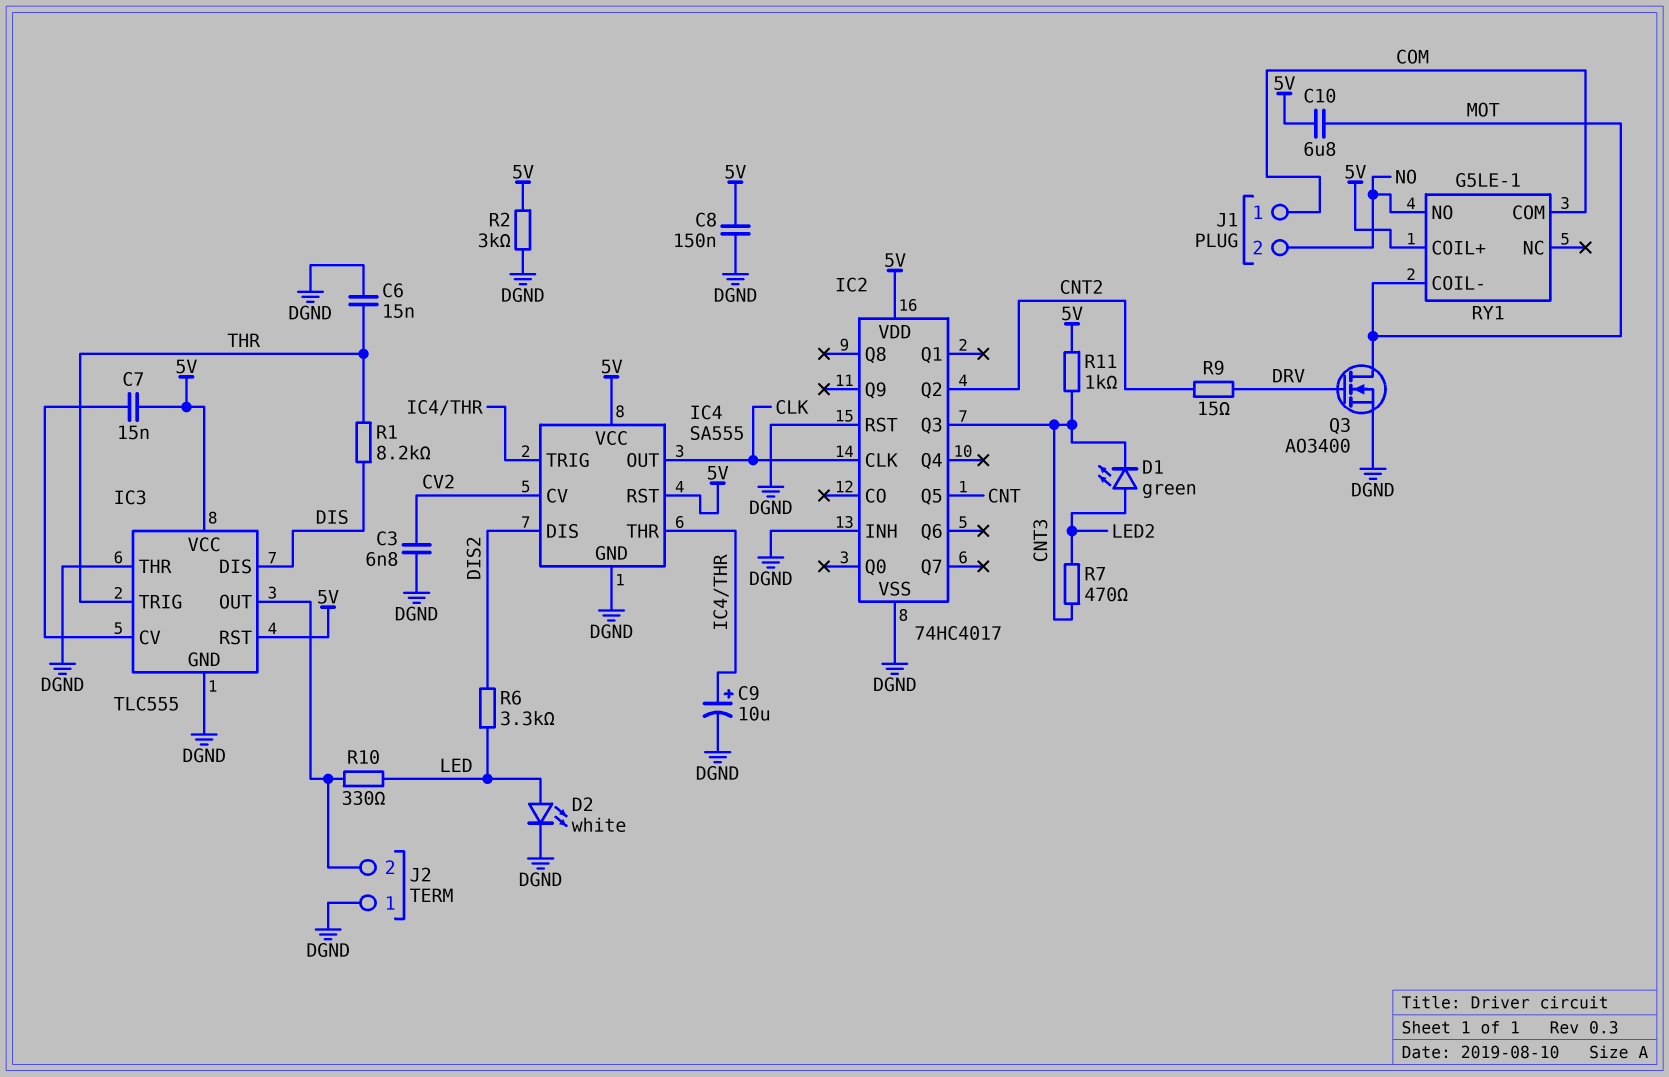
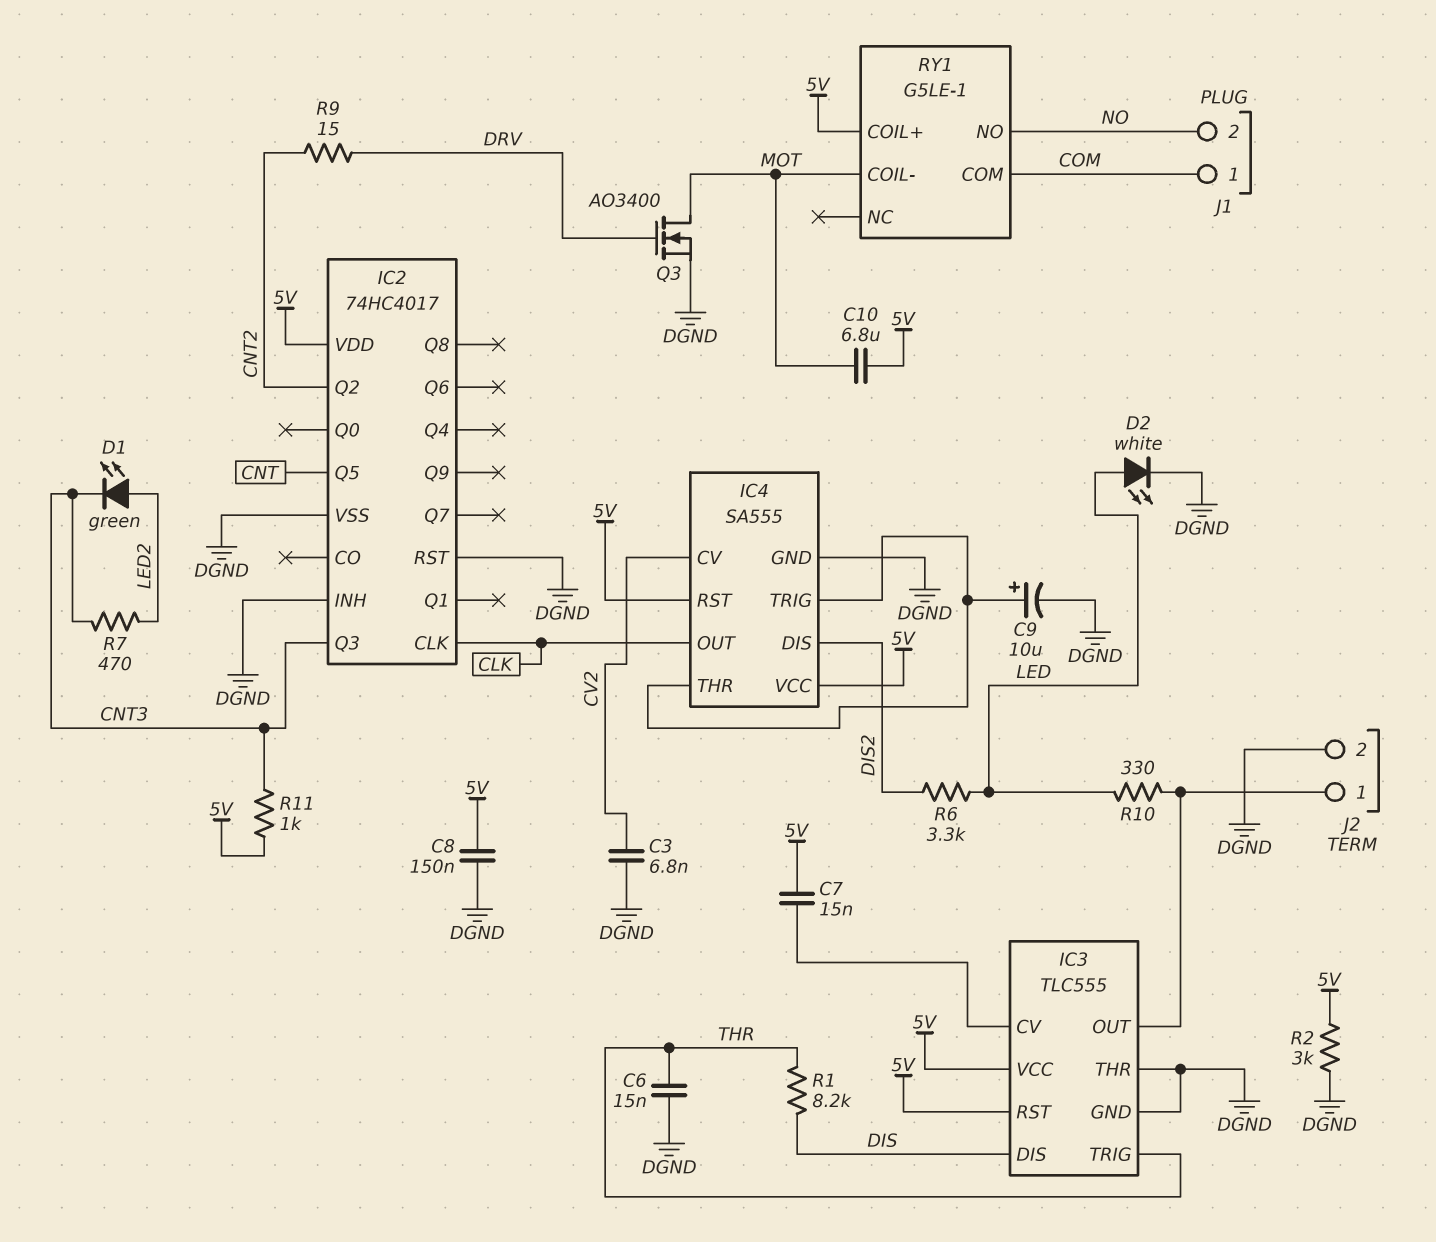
J2 pin 1: DGND -> IC3/OUT
J2 pin 2: IC3/OUT -> DGND

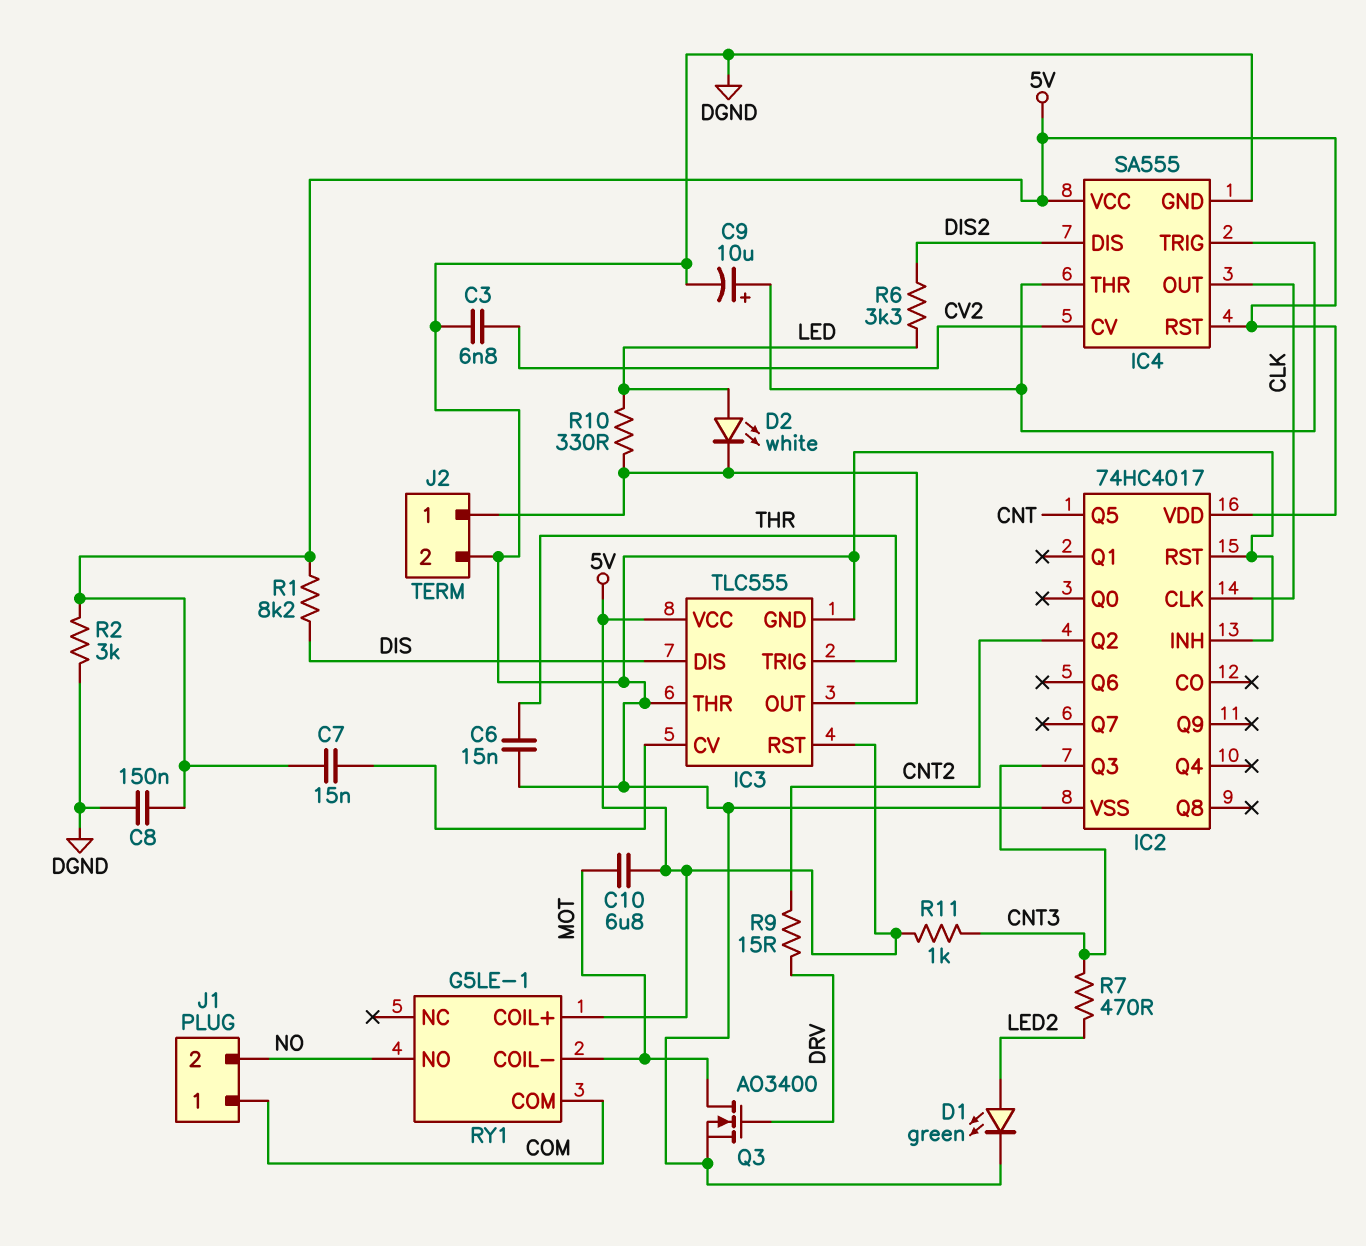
D1: LED green (A LED2, K CNT3) -> LED green (A LED2, K DGND)
D2: LED white (A LED, K DGND) -> LED white (A LED, K IC3/OUT)
R1: 8.2k (DIS, THR) -> 8.2k (5V, DIS)

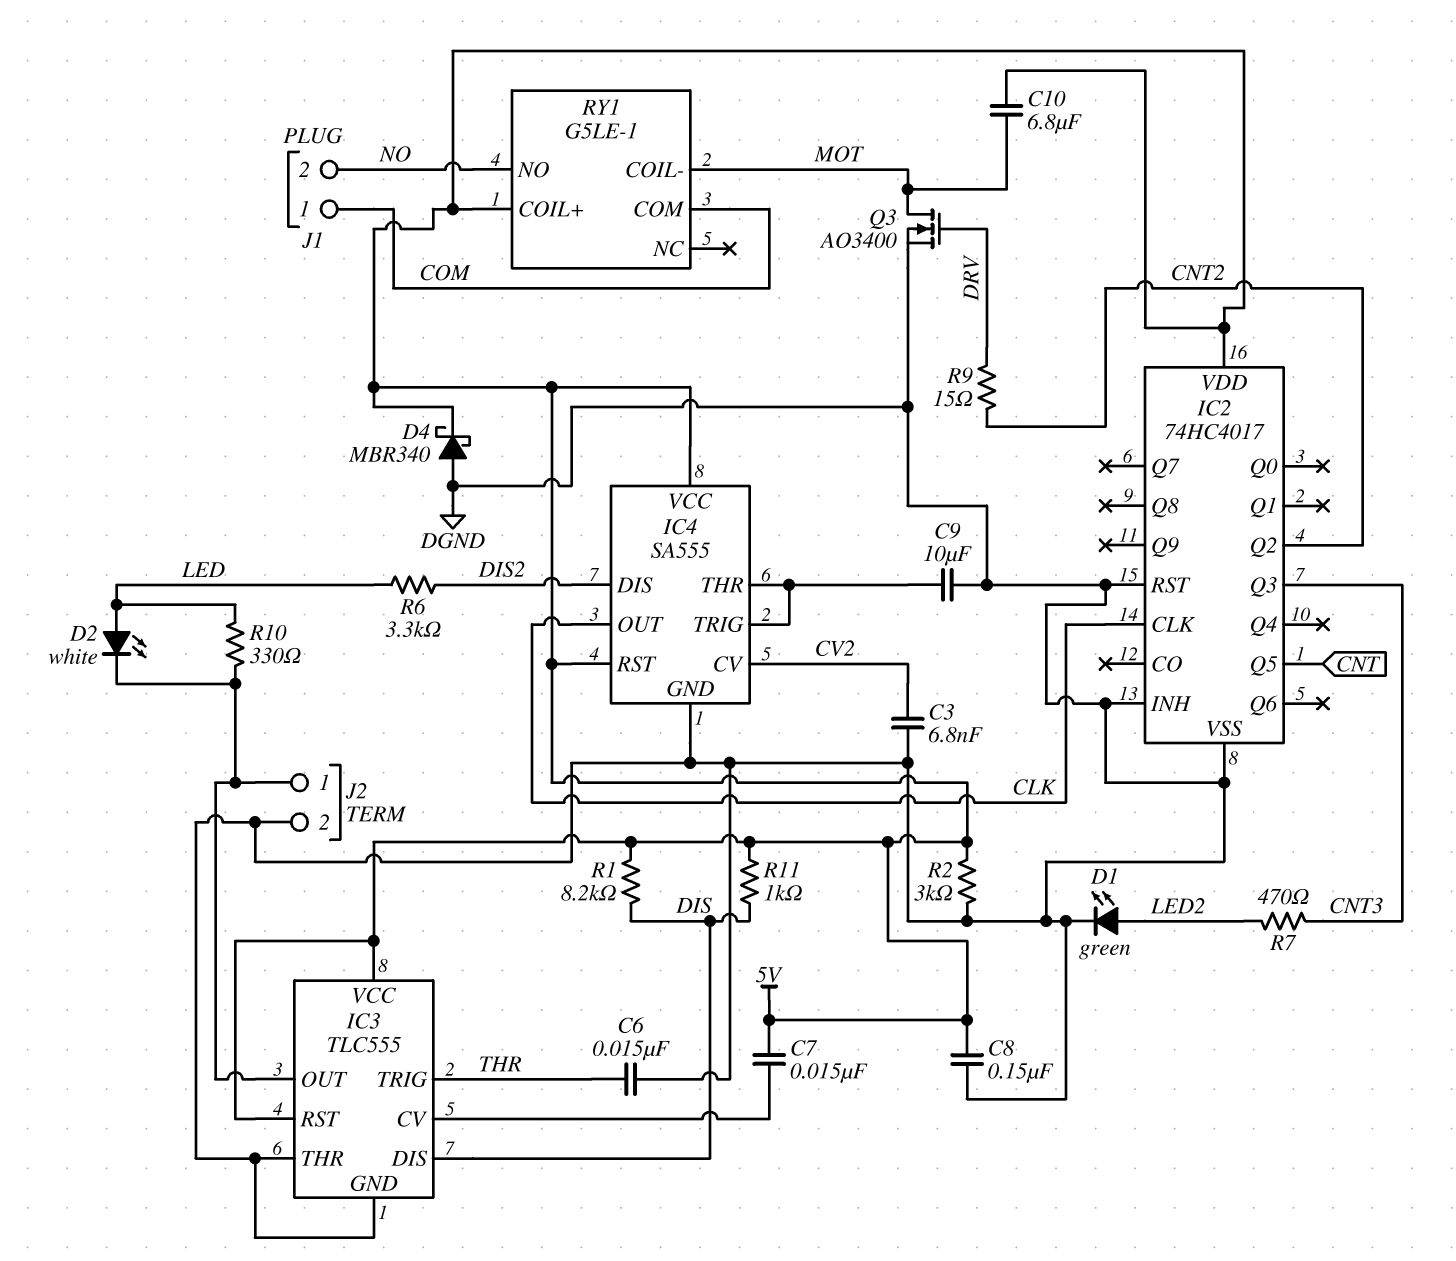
C9: 10uF (plus IC4/THR, minus DGND) -> 10uF (DGND, IC4/THR)
D4: none -> schottky MBR340 (A DGND, K 5V)
R11: 1k (5V, CNT3) -> 1k (5V, DIS)

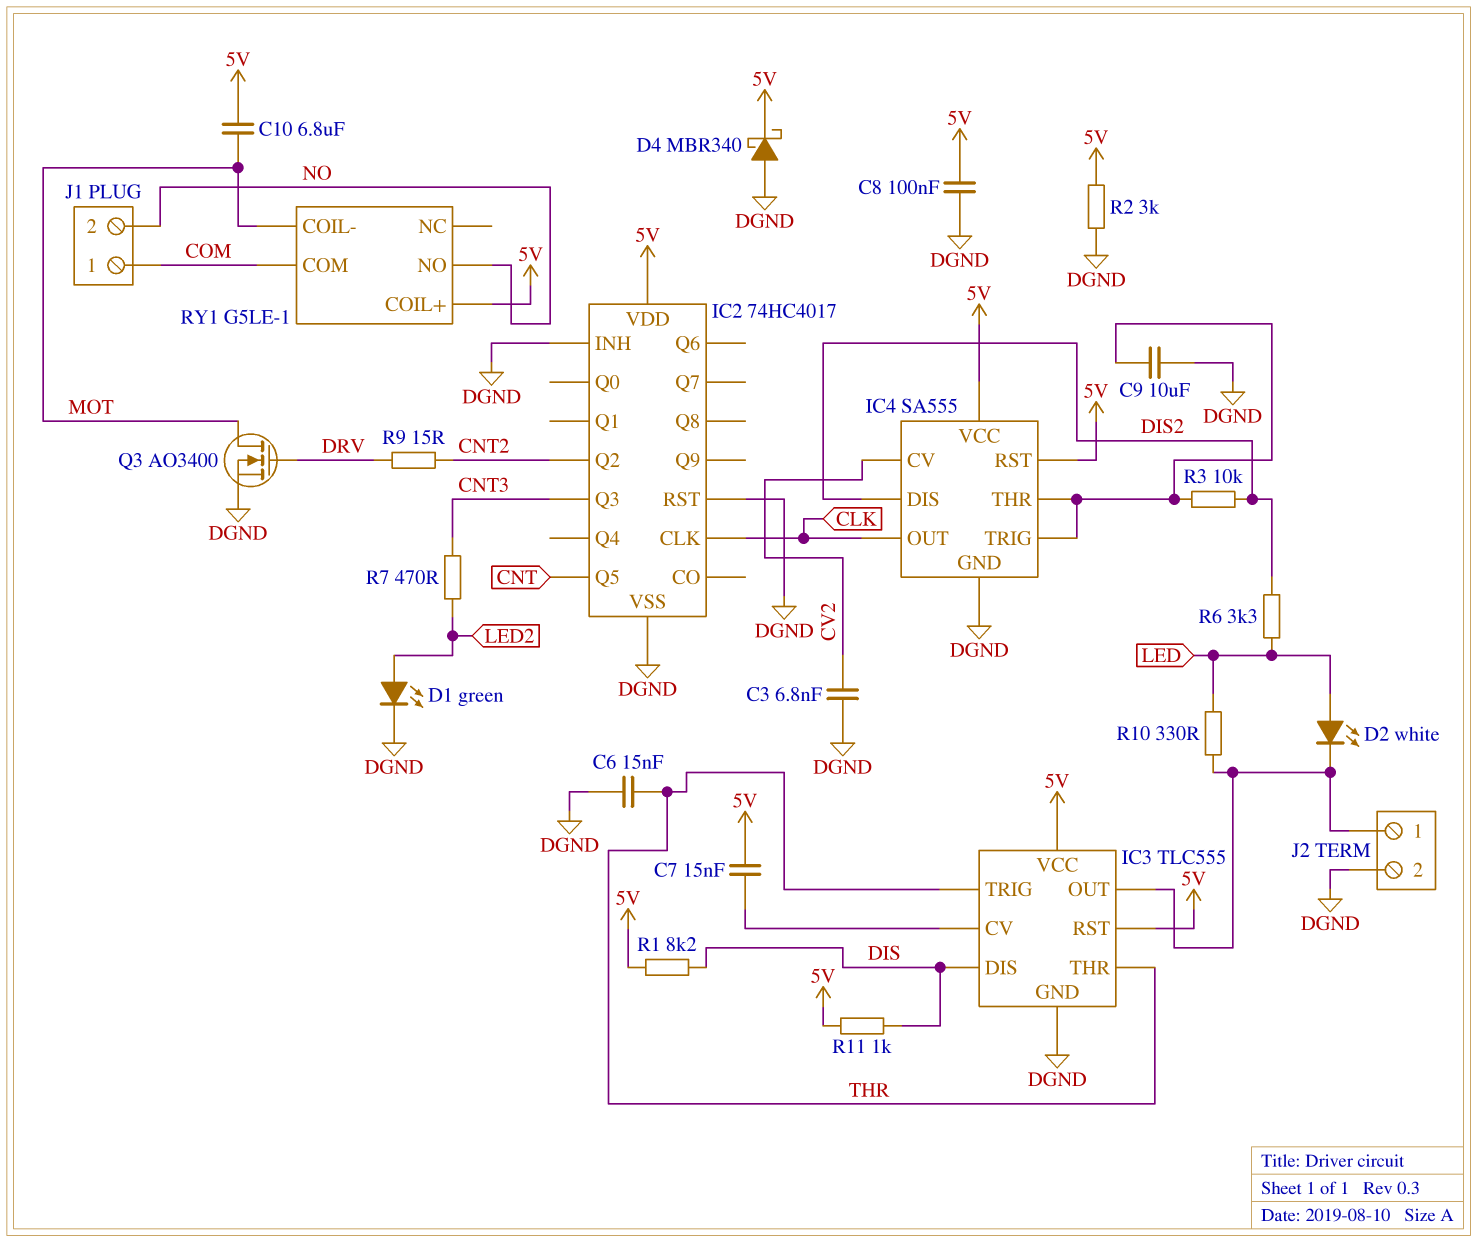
C8: 150nF (5V, DGND) -> 100nF (5V, DGND)
IC3 pin THR: DGND -> THR
R3: none -> 10k (DIS2, IC4/THR)

